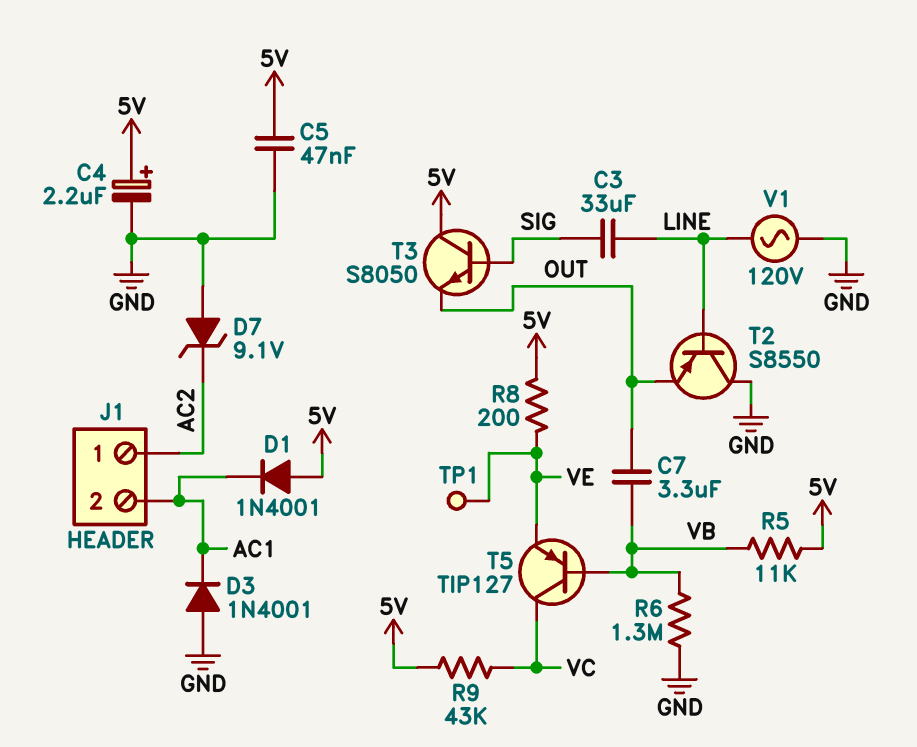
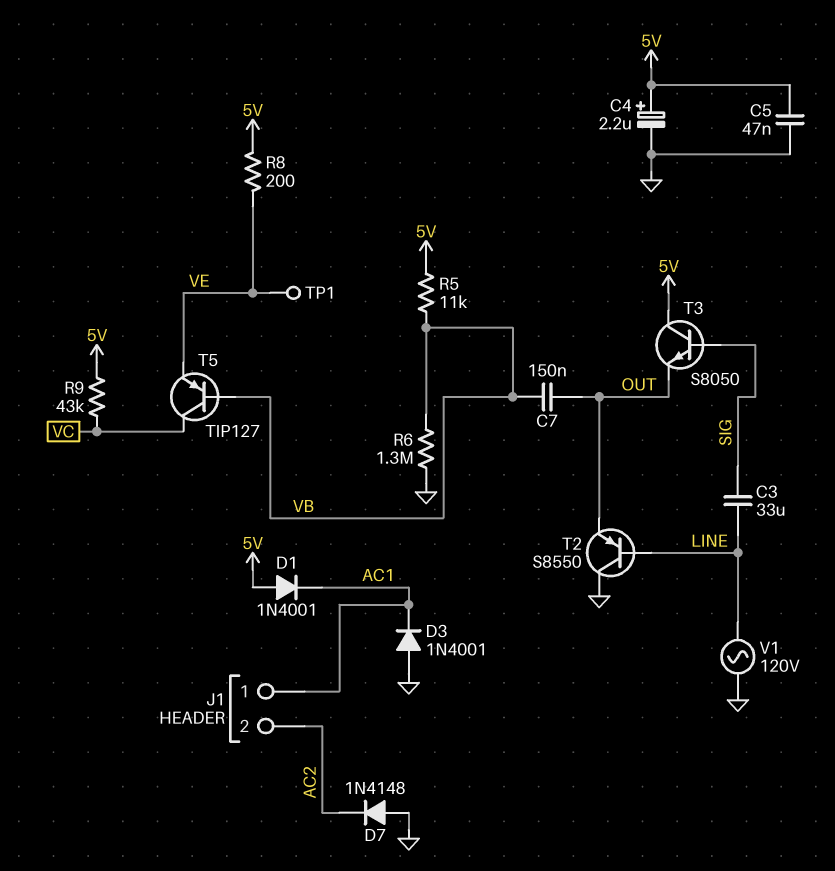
C7: 3.3uF (OUT, VB) -> 150nF (OUT, VB)
D7: zener 9.1V (A GND, K AC2) -> diode 1N4148 (A GND, K AC2)
J1 pin 1: AC2 -> AC1
J1 pin 2: AC1 -> AC2

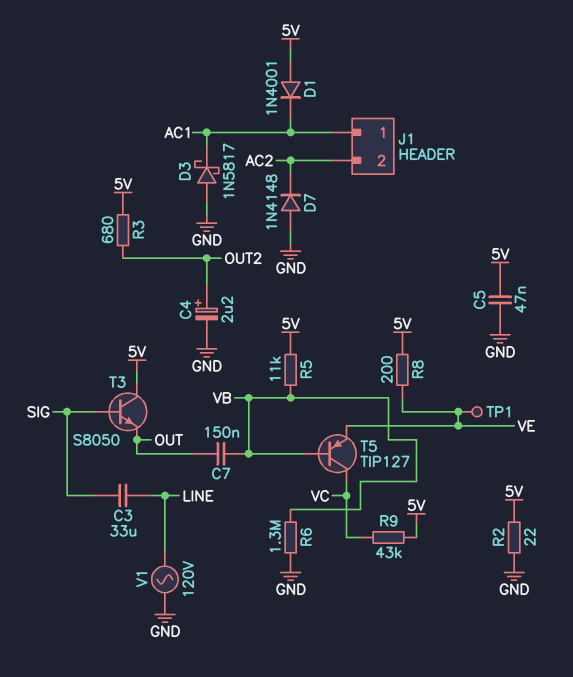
C4: 2.2uF (plus 5V, minus GND) -> 2.2uF (plus OUT2, minus GND)
D3: diode 1N4001 (A GND, K AC1) -> schottky 1N5817 (A GND, K AC1)
R2: none -> 22 (5V, GND)
R3: none -> 680 (5V, OUT2)
T2: PNP S8550 (B LINE, C GND, E OUT) -> none

